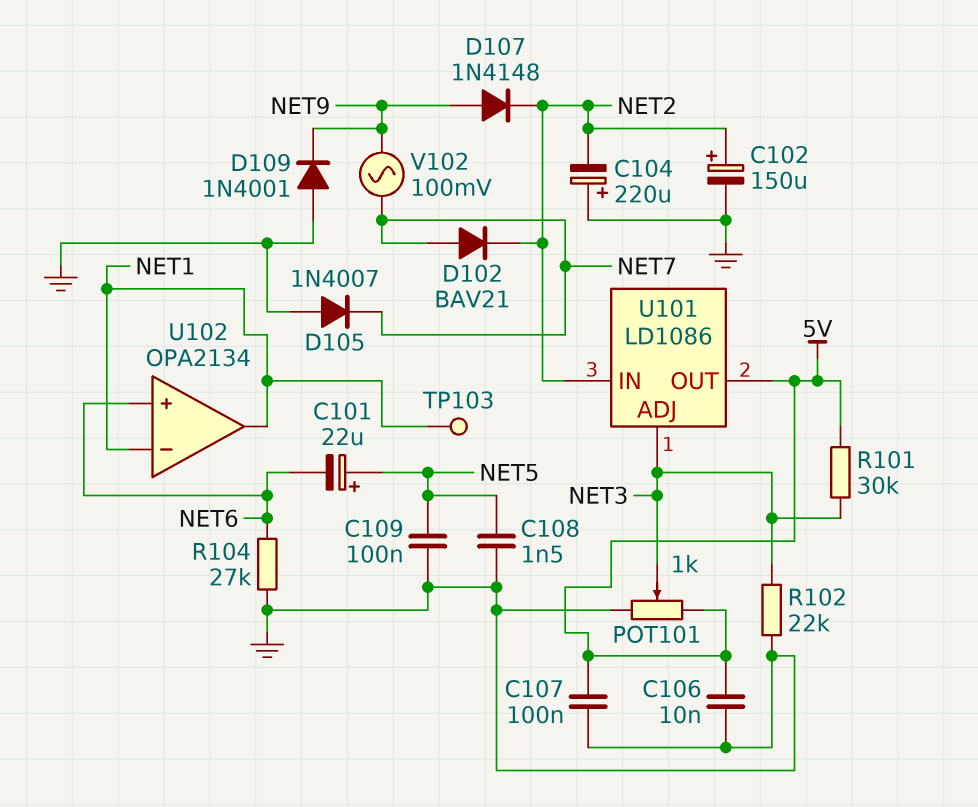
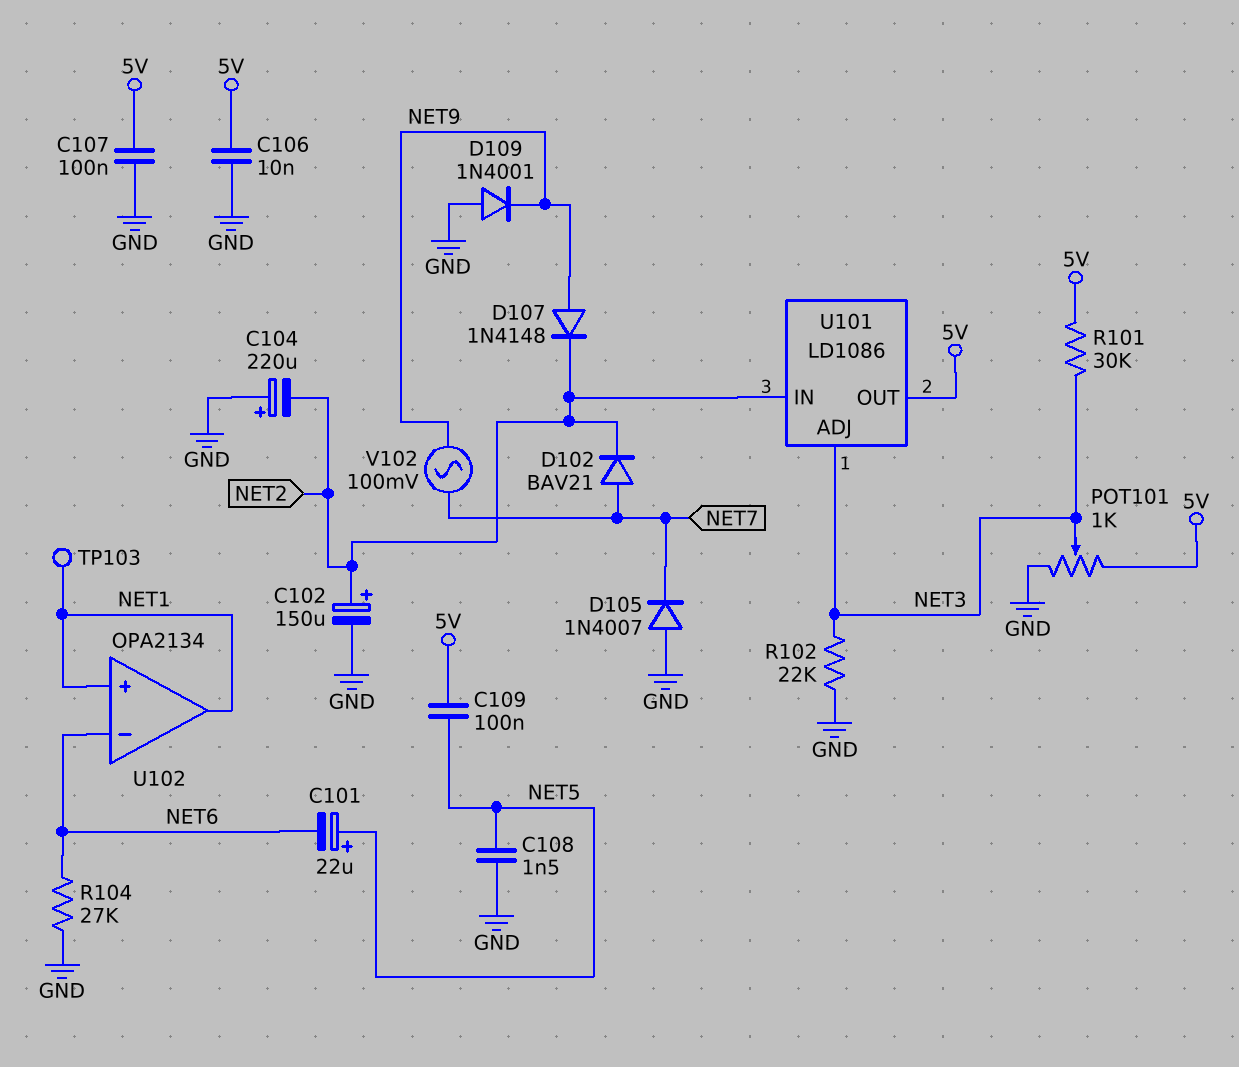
C109: 100nF (GND, NET5) -> 100nF (5V, NET5)
U102 pin in+: NET6 -> NET1
U102 pin in-: NET1 -> NET6

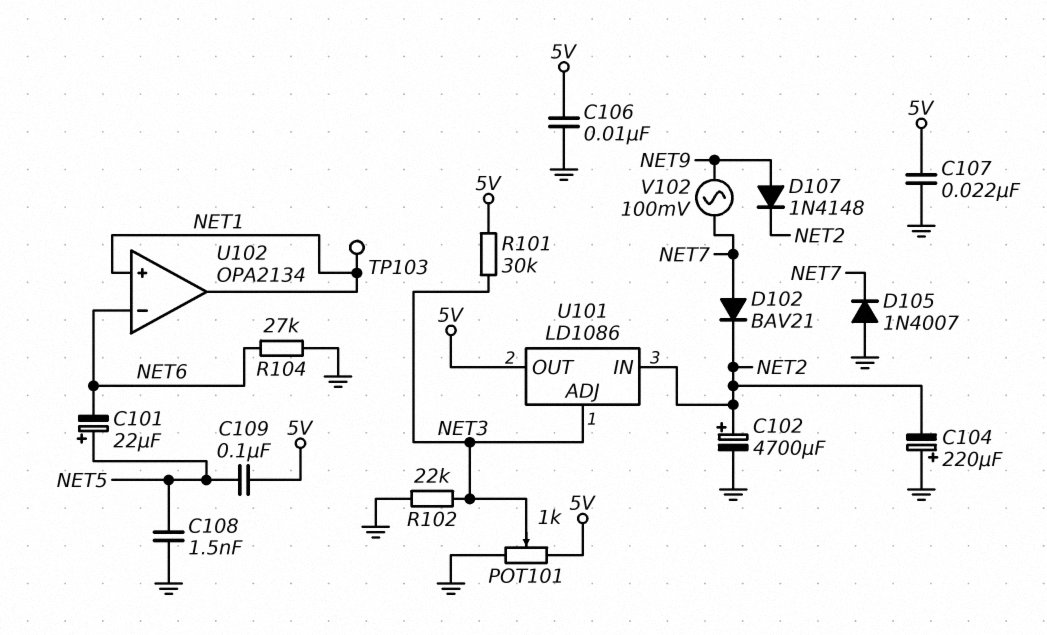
C102: 150uF (plus NET2, minus GND) -> 4700uF (plus NET2, minus GND)
C107: 100nF (5V, GND) -> 22nF (5V, GND)
D109: diode 1N4001 (A GND, K NET9) -> none

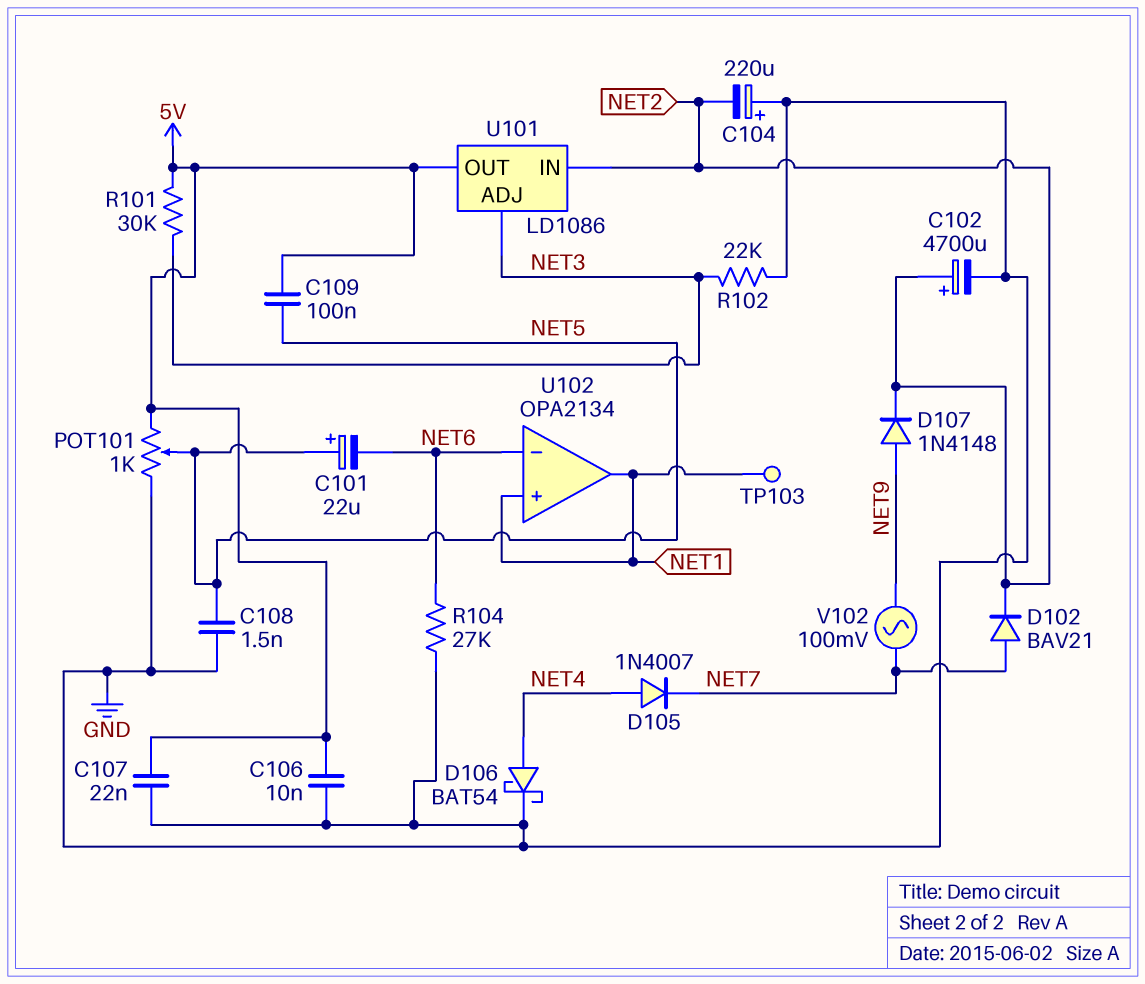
D105: diode 1N4007 (A GND, K NET7) -> diode 1N4007 (A NET4, K NET7)
D106: none -> schottky BAT54 (A NET4, K GND)
POT101: 1k (5V, GND, wiper NET3) -> 1k (5V, GND, wiper NET5)

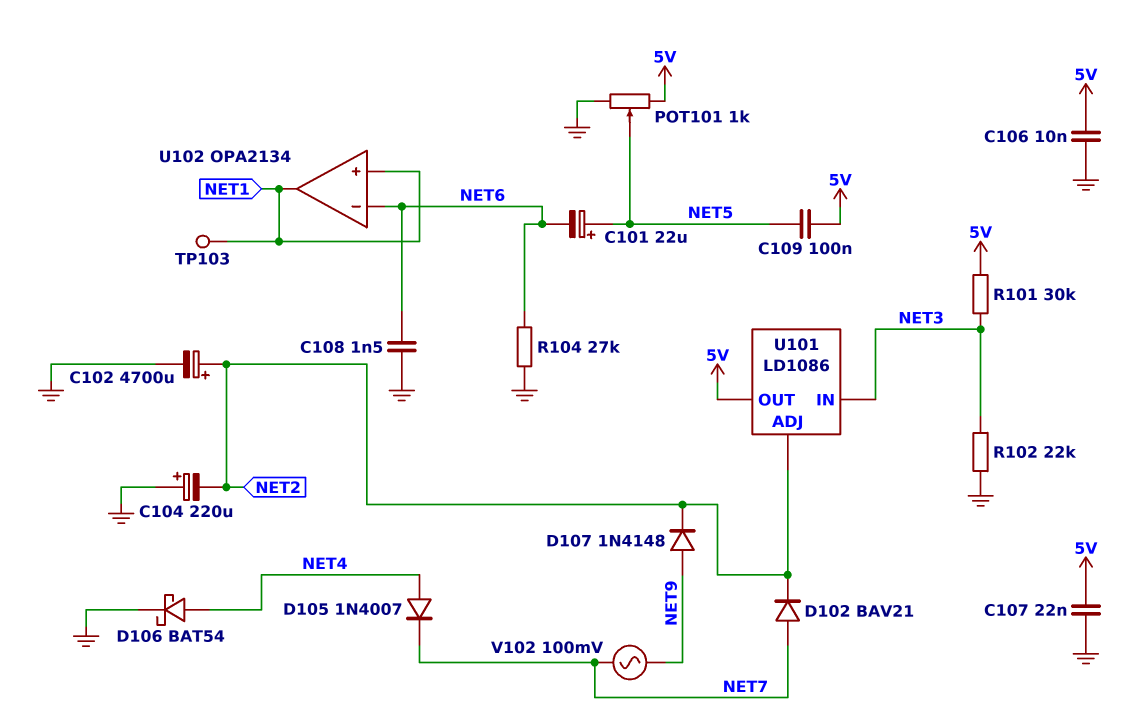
C108: 1.5nF (GND, NET5) -> 1.5nF (GND, NET6)
U101 pin ADJ: NET3 -> NET2
U101 pin IN: NET2 -> NET3

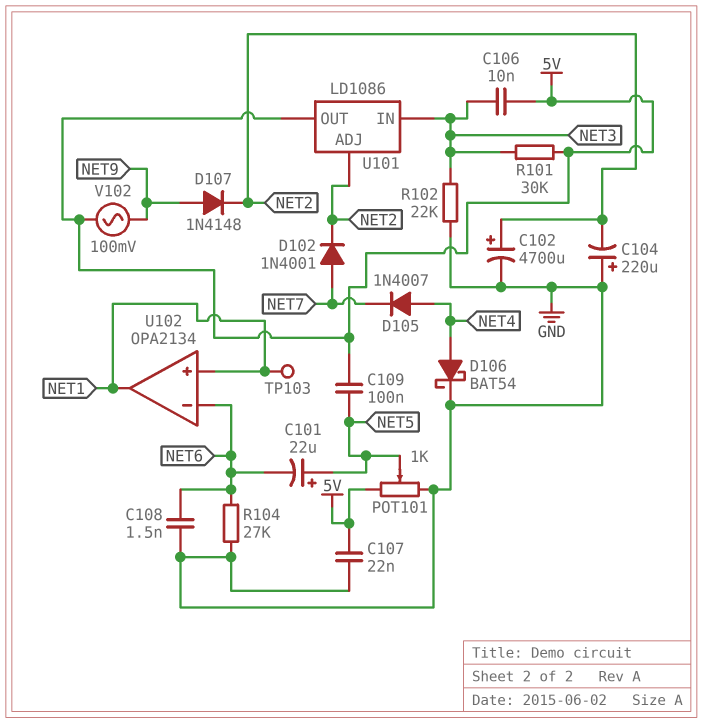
C106: 10nF (5V, GND) -> 10nF (5V, NET3)
D102: diode BAV21 (A NET7, K NET2) -> diode 1N4001 (A NET7, K NET2)
V102: AC 100mV (NET7, NET9) -> AC 100mV (5V, NET9)

